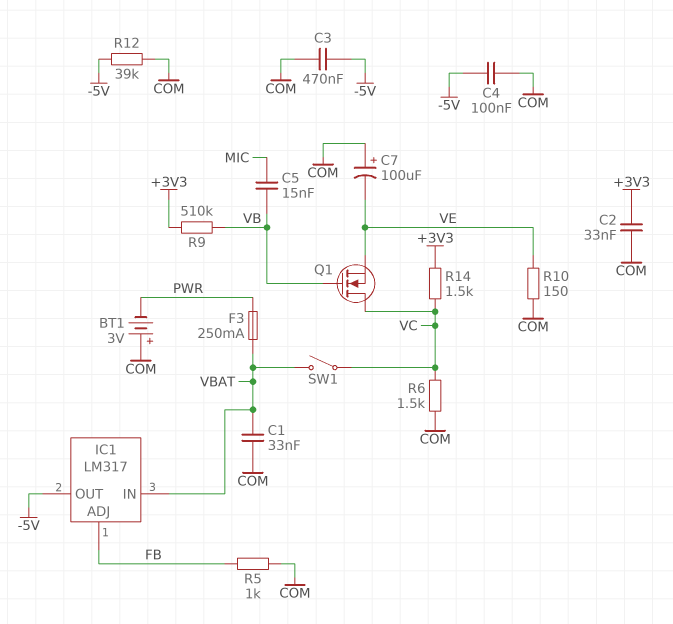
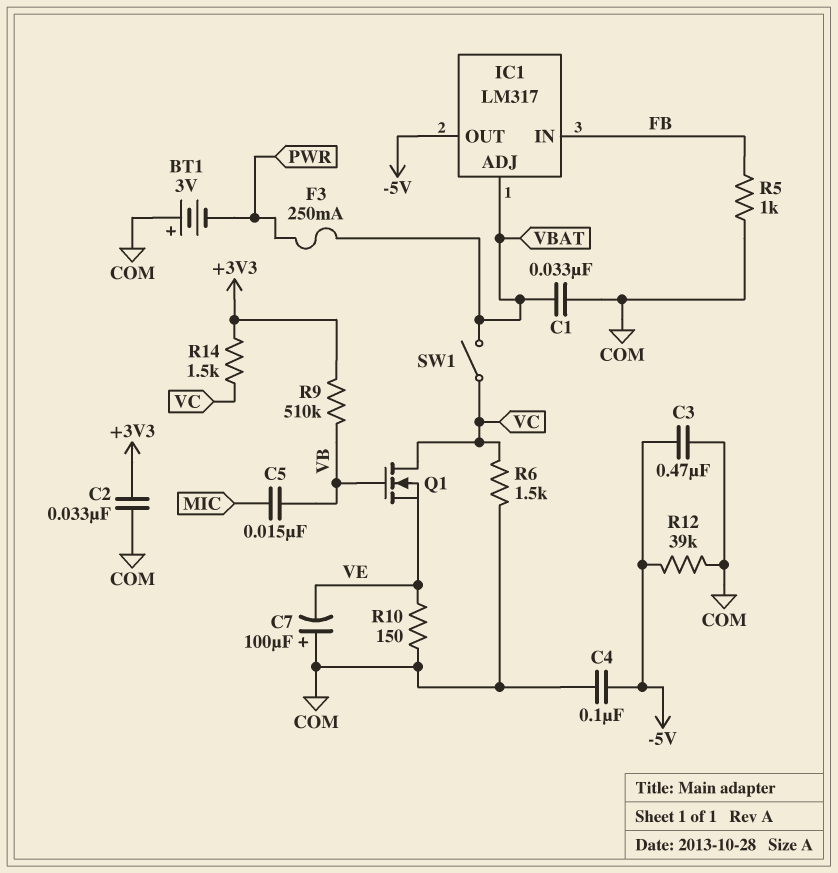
IC1 pin ADJ: FB -> VBAT
IC1 pin IN: VBAT -> FB

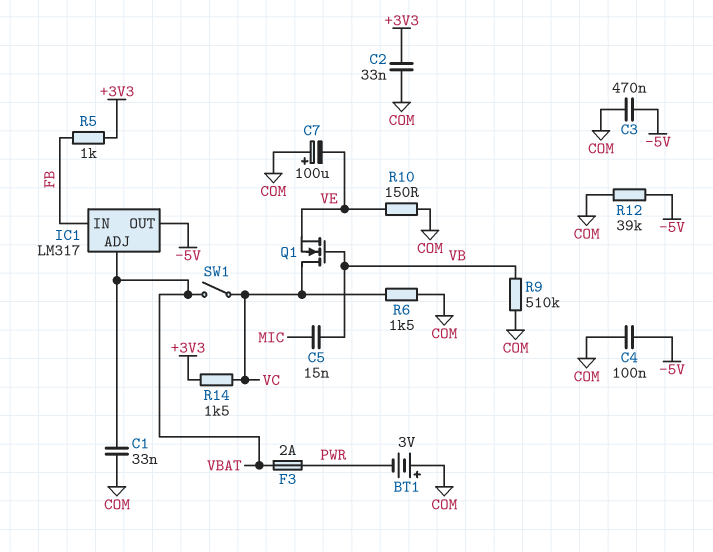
F3: 250mA (PWR, VBAT) -> 2A (PWR, VBAT)
R5: 1k (COM, FB) -> 1k (+3V3, FB)
R9: 510k (+3V3, VB) -> 510k (COM, VB)

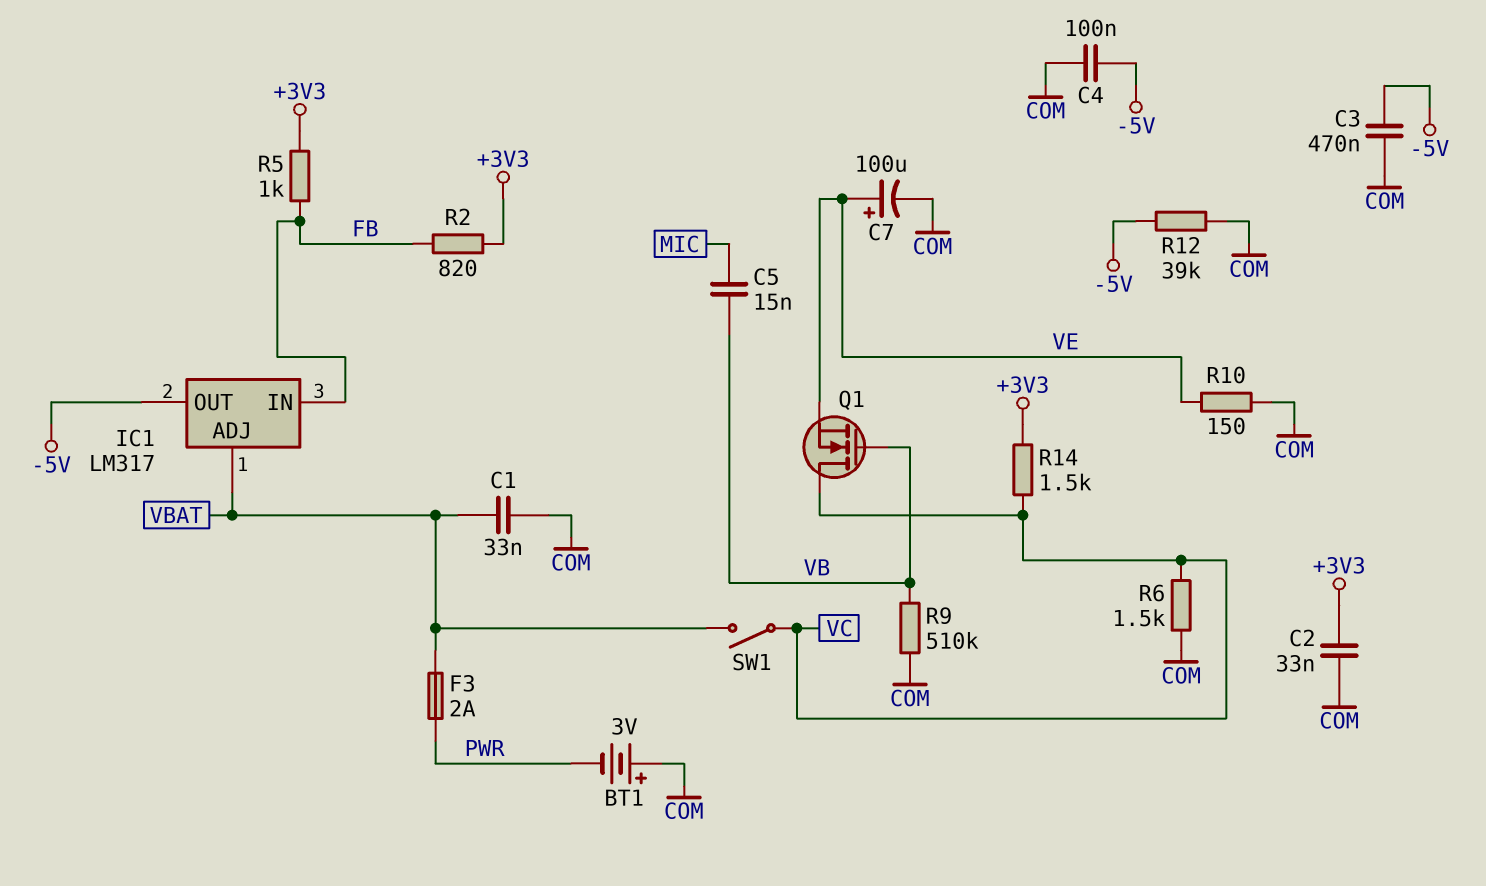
C7: 100uF (plus COM, minus VE) -> 100uF (plus VE, minus COM)
R2: none -> 820 (+3V3, FB)

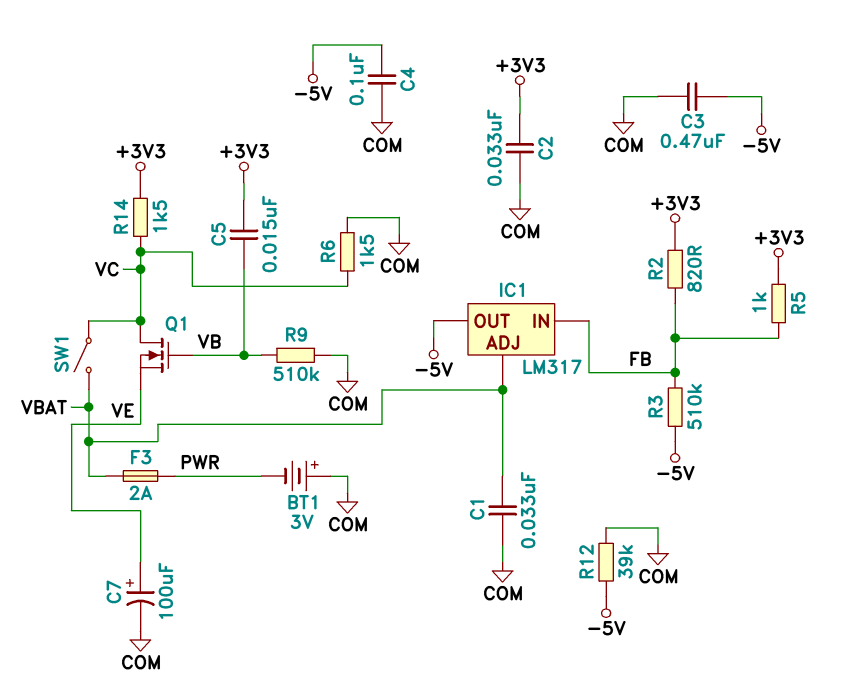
C5: 15nF (MIC, VB) -> 15nF (+3V3, VB)
R3: none -> 510k (-5V, FB)
R10: 150 (COM, VE) -> none

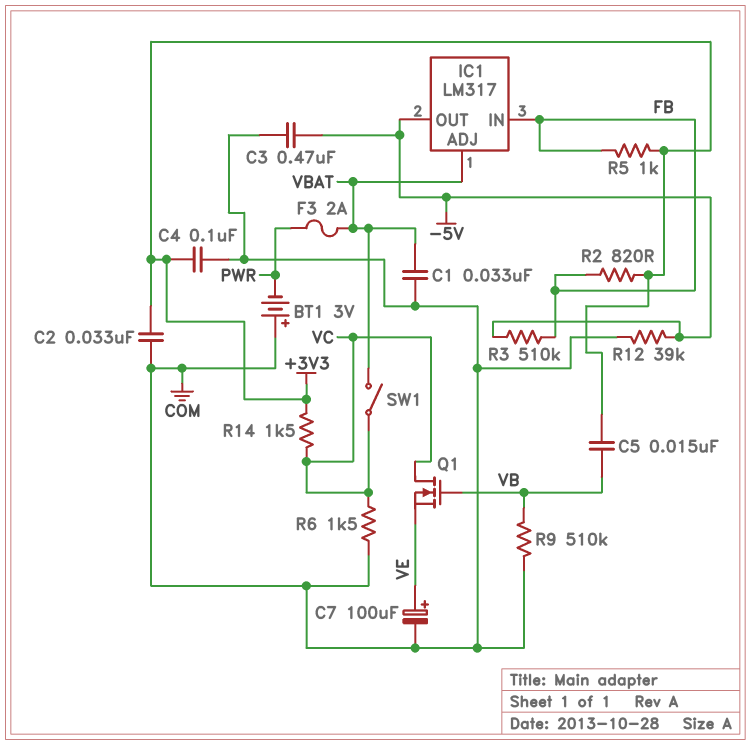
C4: 100nF (-5V, COM) -> 100nF (+3V3, COM)

